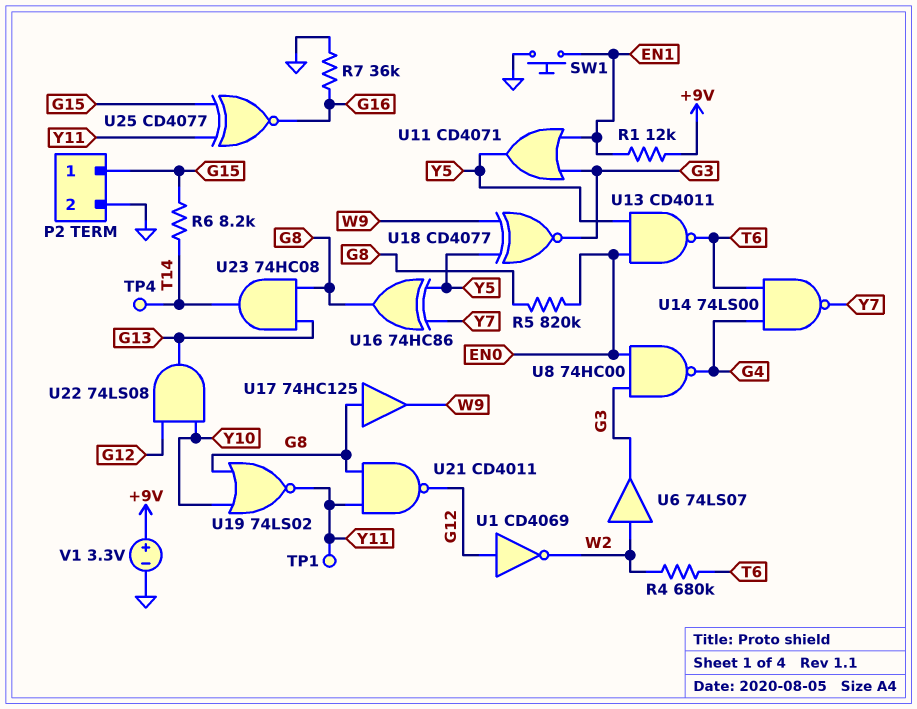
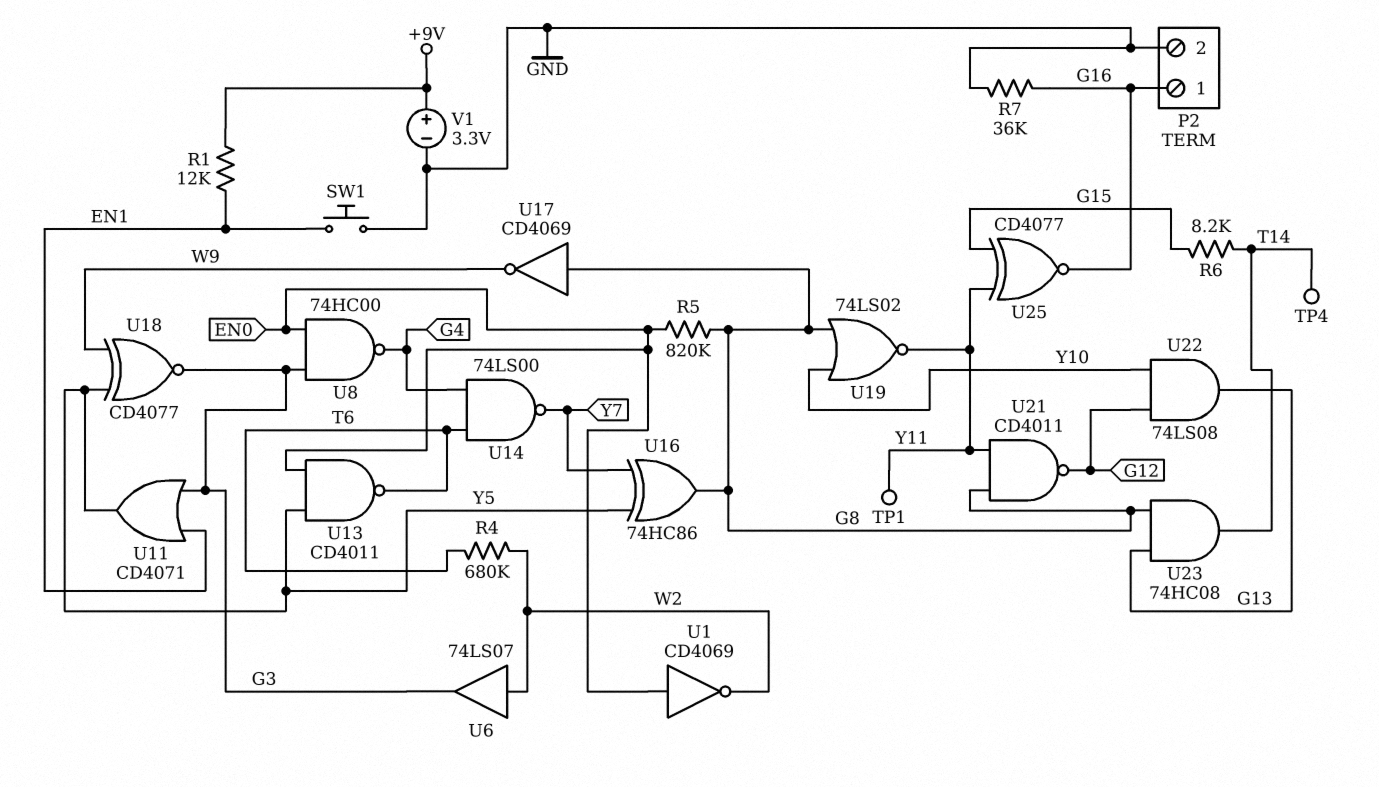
P2 pin 1: G15 -> G16
U1: NOT CD4069 (in G12, out W2) -> NOT CD4069 (in EN0, out W2)
U17: buffer 74HC125 (in G8, out W9) -> NOT CD4069 (in G8, out W9)

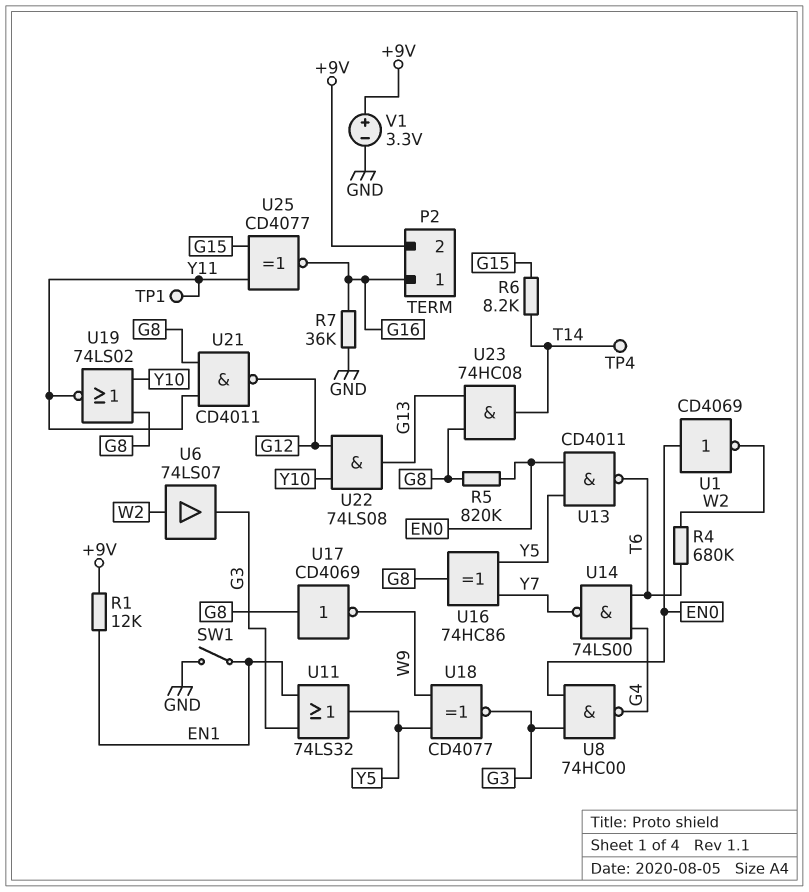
P2 pin 2: GND -> +9V
SW1: button (EN1, GND) -> switch (EN1, GND)
U11: OR CD4071 (in EN1, in G3, out Y5) -> OR 74LS32 (in EN1, in G3, out Y5)

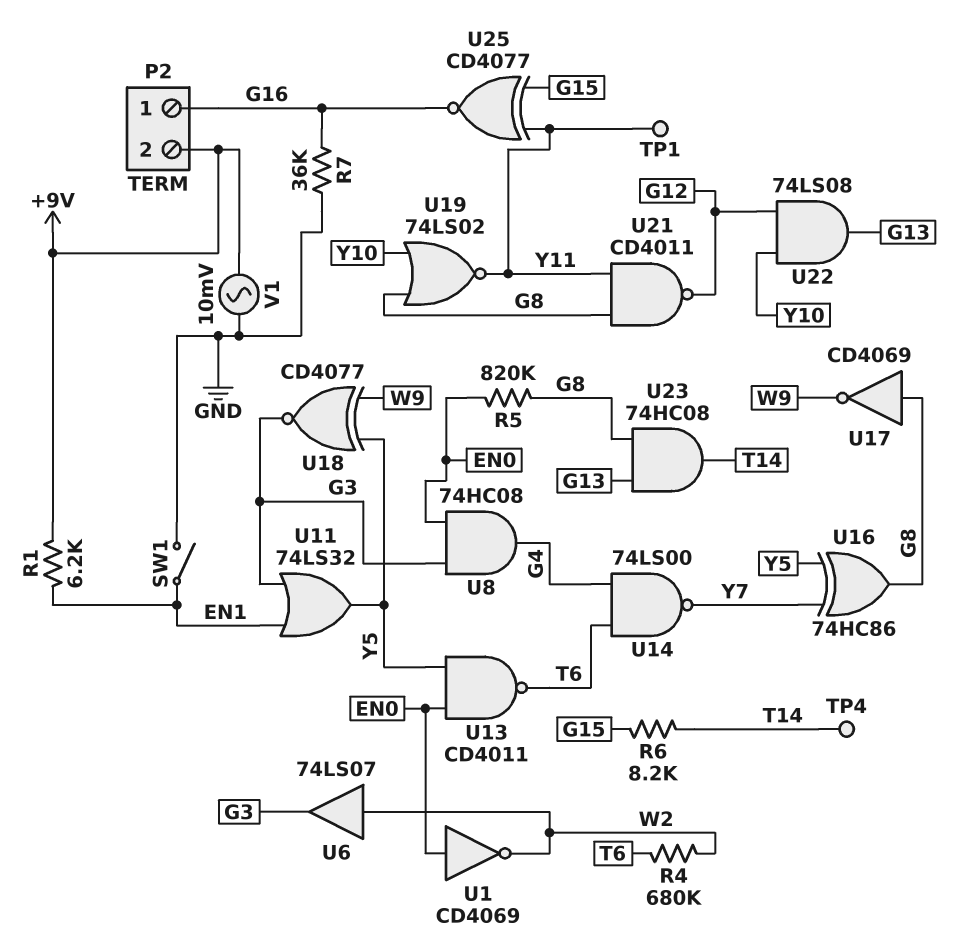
R1: 12k (+9V, EN1) -> 6.2k (+9V, EN1)
U8: NAND 74HC00 (in EN0, in G3, out G4) -> AND 74HC08 (in EN0, in G3, out G4)
V1: 3.3V (plus +9V, minus GND) -> AC 10mV (+9V, GND)

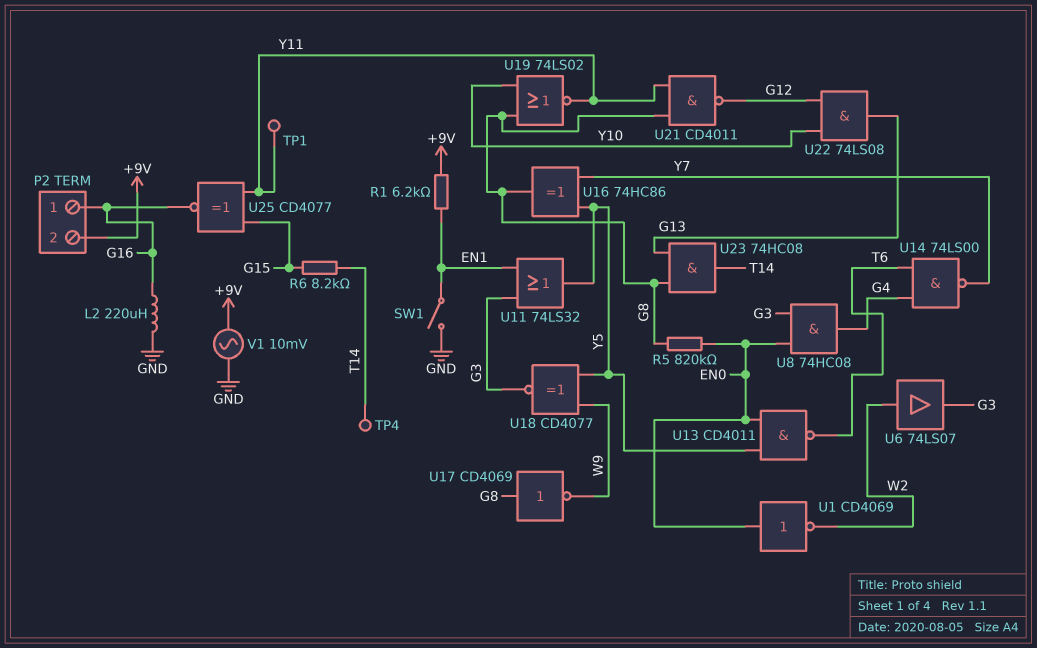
L2: none -> 220uH (G16, GND)
R4: 680k (T6, W2) -> none
R7: 36k (G16, GND) -> none

